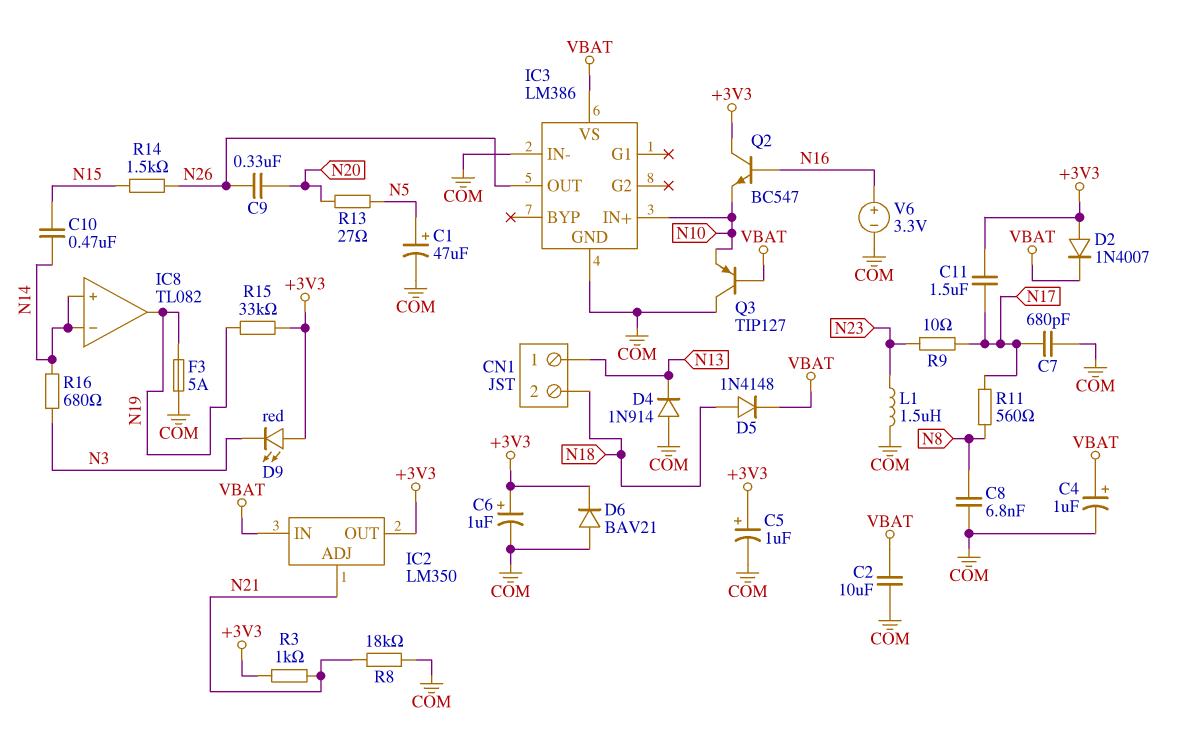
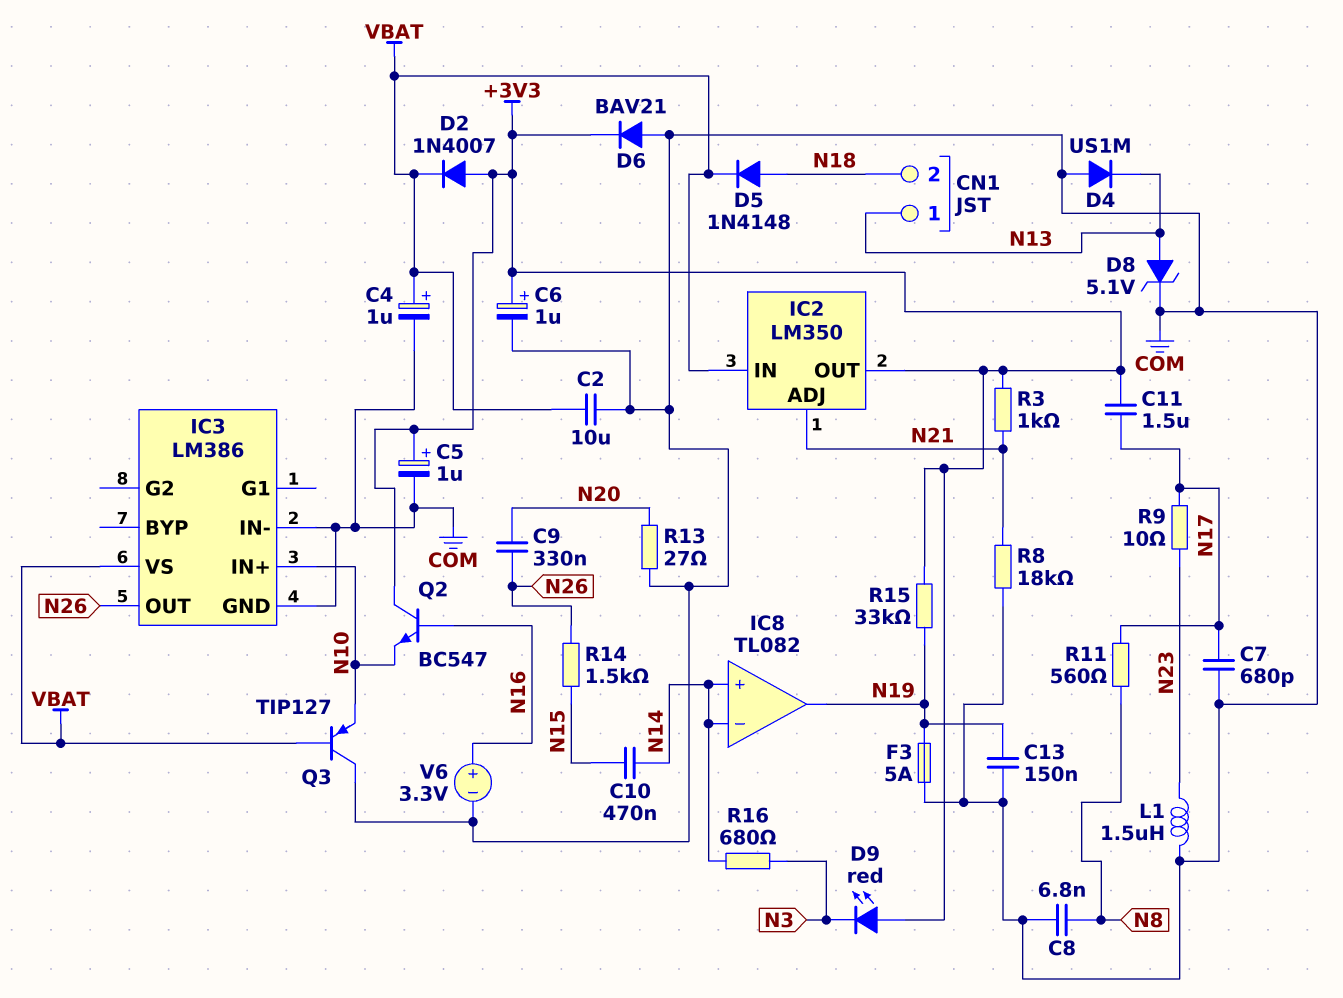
C1: 47uF (plus N5, minus COM) -> none
C13: none -> 150nF (COM, N19)
D4: diode 1N914 (A COM, K N13) -> diode US1M (A COM, K N13)
D8: none -> zener 5.1V (A N13, K COM)
R13: 27 (N5, N20) -> 27 (COM, N20)

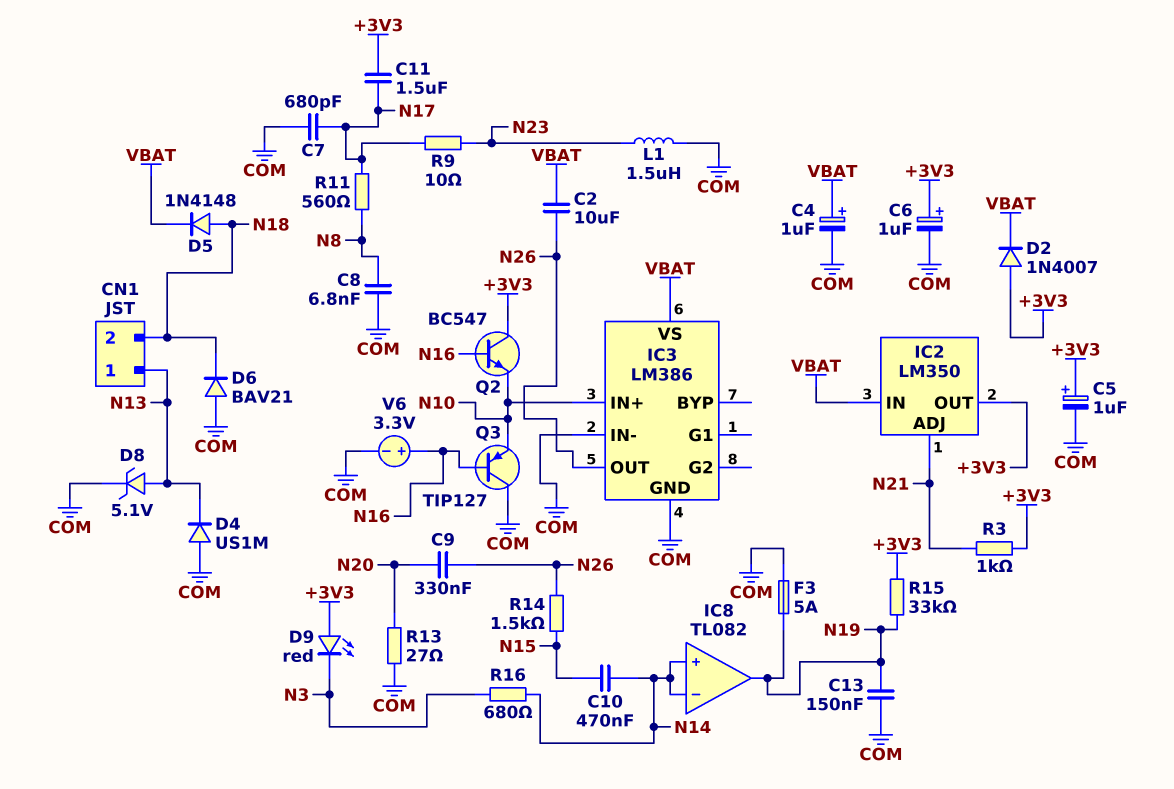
C2: 10uF (COM, VBAT) -> 10uF (N26, VBAT)
D6: diode BAV21 (A COM, K +3V3) -> diode BAV21 (A COM, K N18)
Q3: PNP TIP127 (B VBAT, C COM, E N10) -> PNP TIP127 (B N16, C COM, E N10)
R8: 18k (COM, N21) -> none

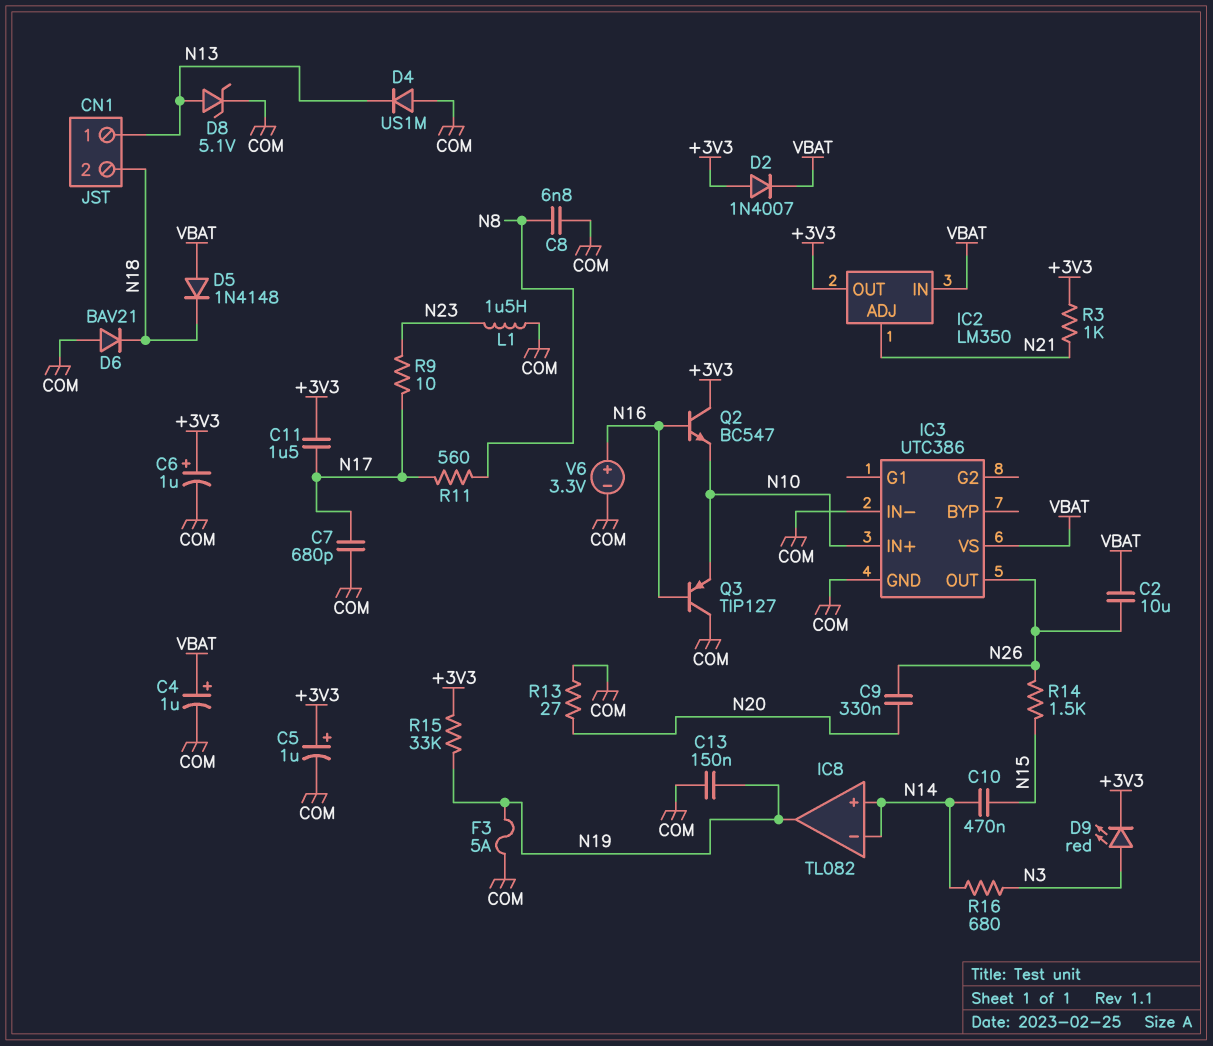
D5: diode 1N4148 (A N18, K VBAT) -> diode 1N4148 (A VBAT, K N18)
D9: LED red (A +3V3, K N3) -> LED red (A N3, K +3V3)
IC3: LM386 -> UTC386

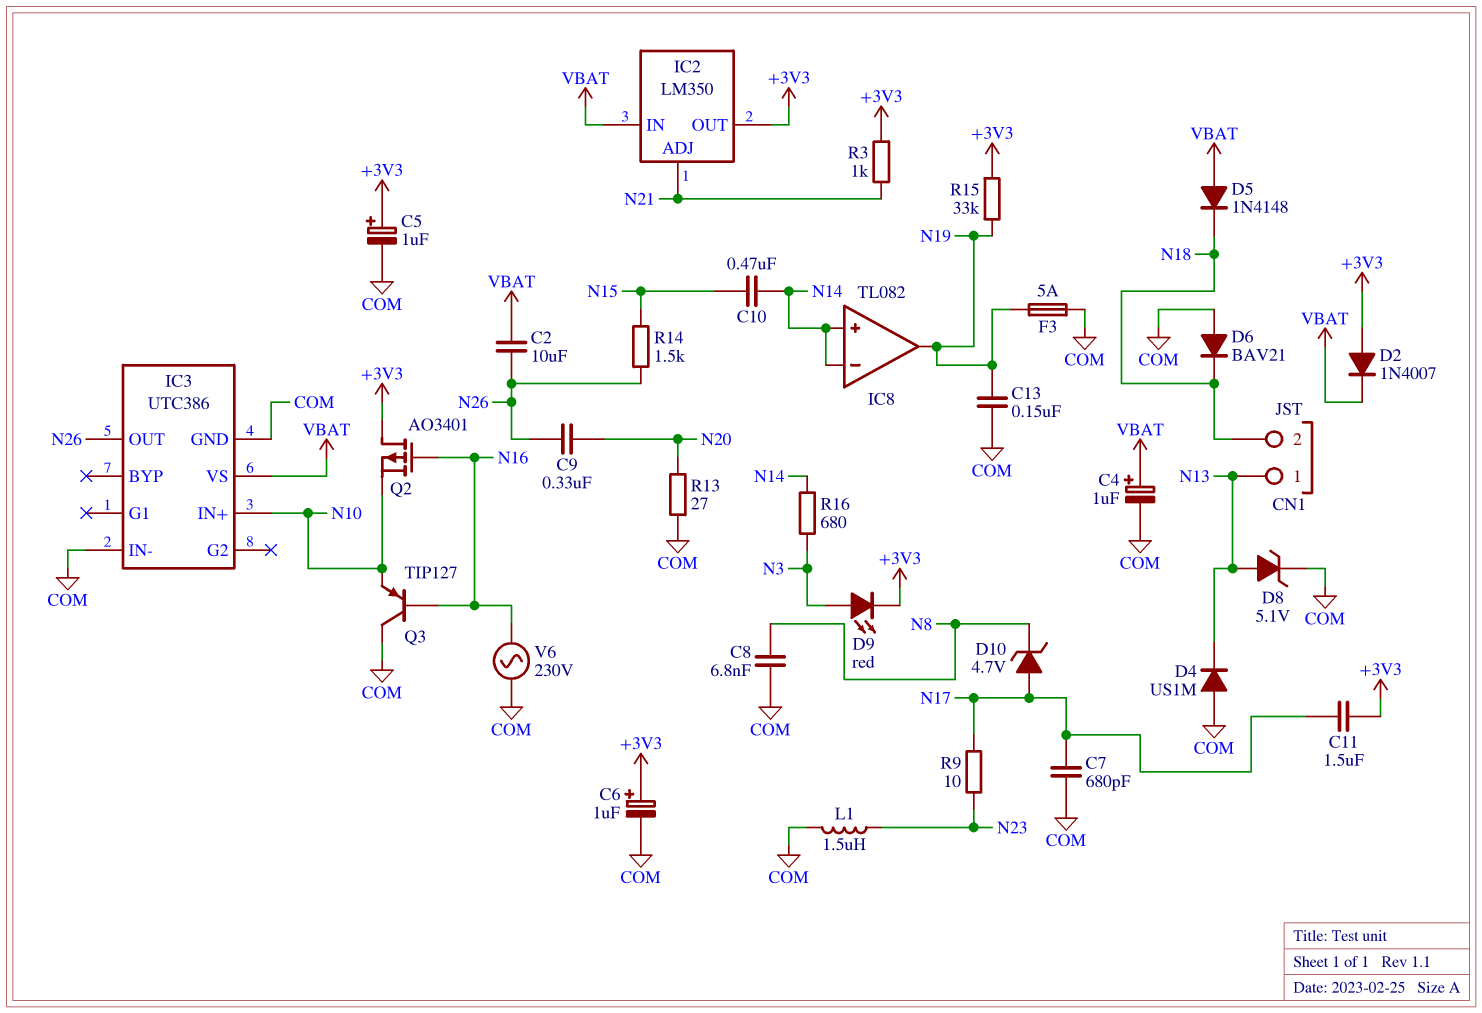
D10: none -> zener 4.7V (A N17, K N8)
Q2: NPN BC547 (B N16, C +3V3, E N10) -> PMOS AO3401 (G N16, D +3V3, S N10)
R11: 560 (N8, N17) -> none
V6: 3.3V (plus N16, minus COM) -> AC 230V (COM, N16)

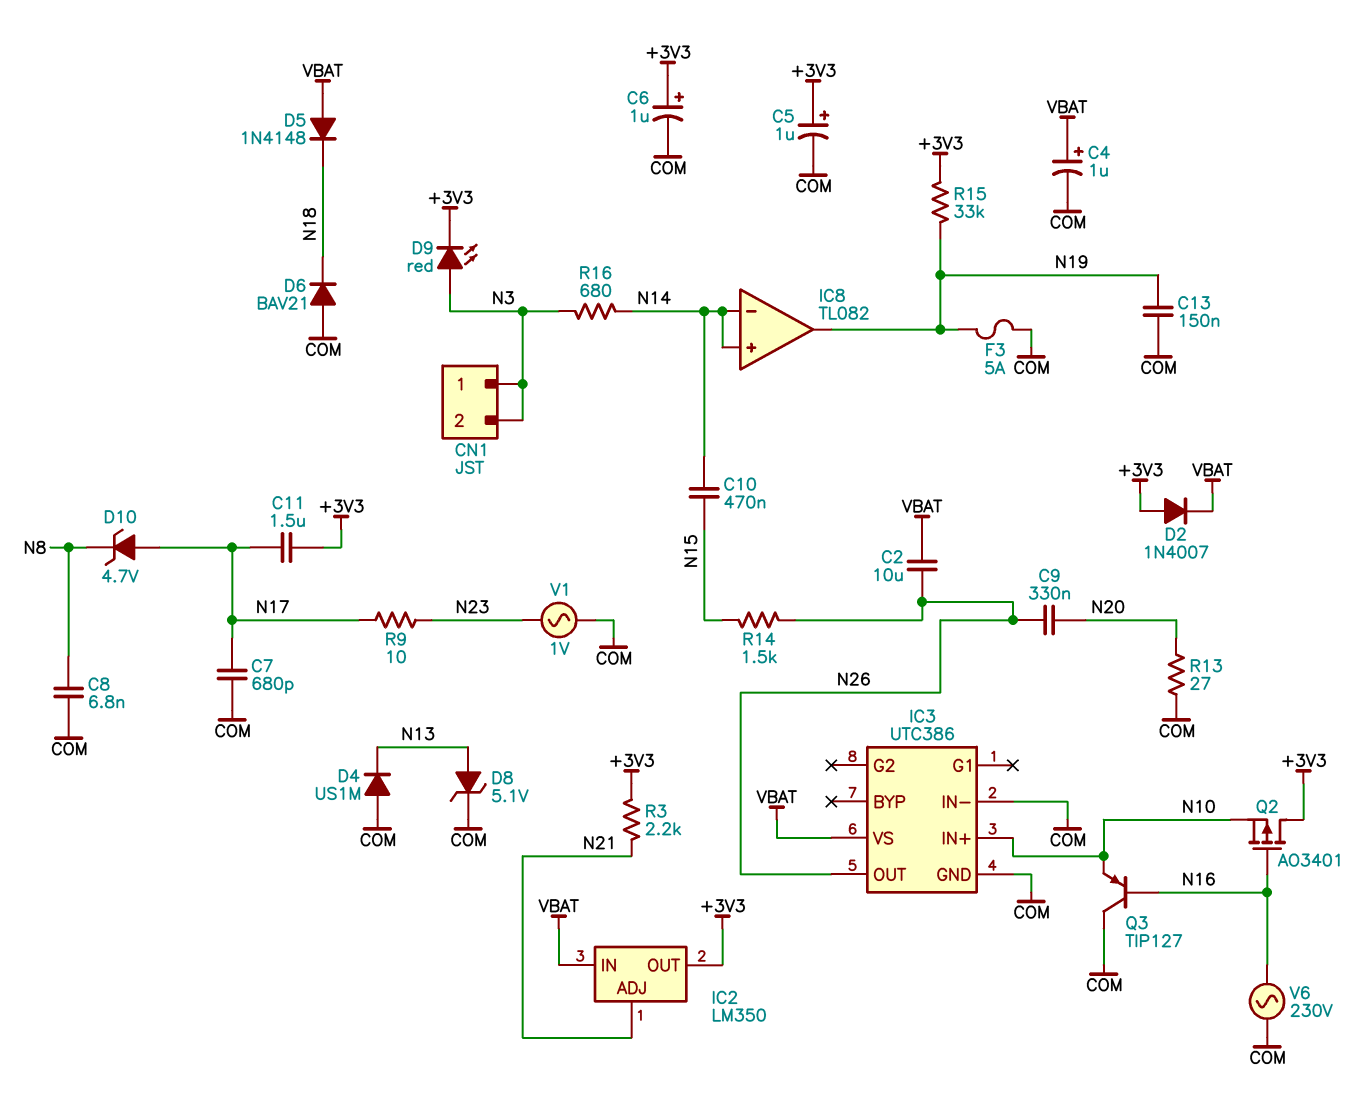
CN1 pin 1: N13 -> N3
CN1 pin 2: N18 -> N3
L1: 1.5uH (COM, N23) -> none
R3: 1k (+3V3, N21) -> 2.2k (+3V3, N21)
V1: none -> AC 1V (COM, N23)

